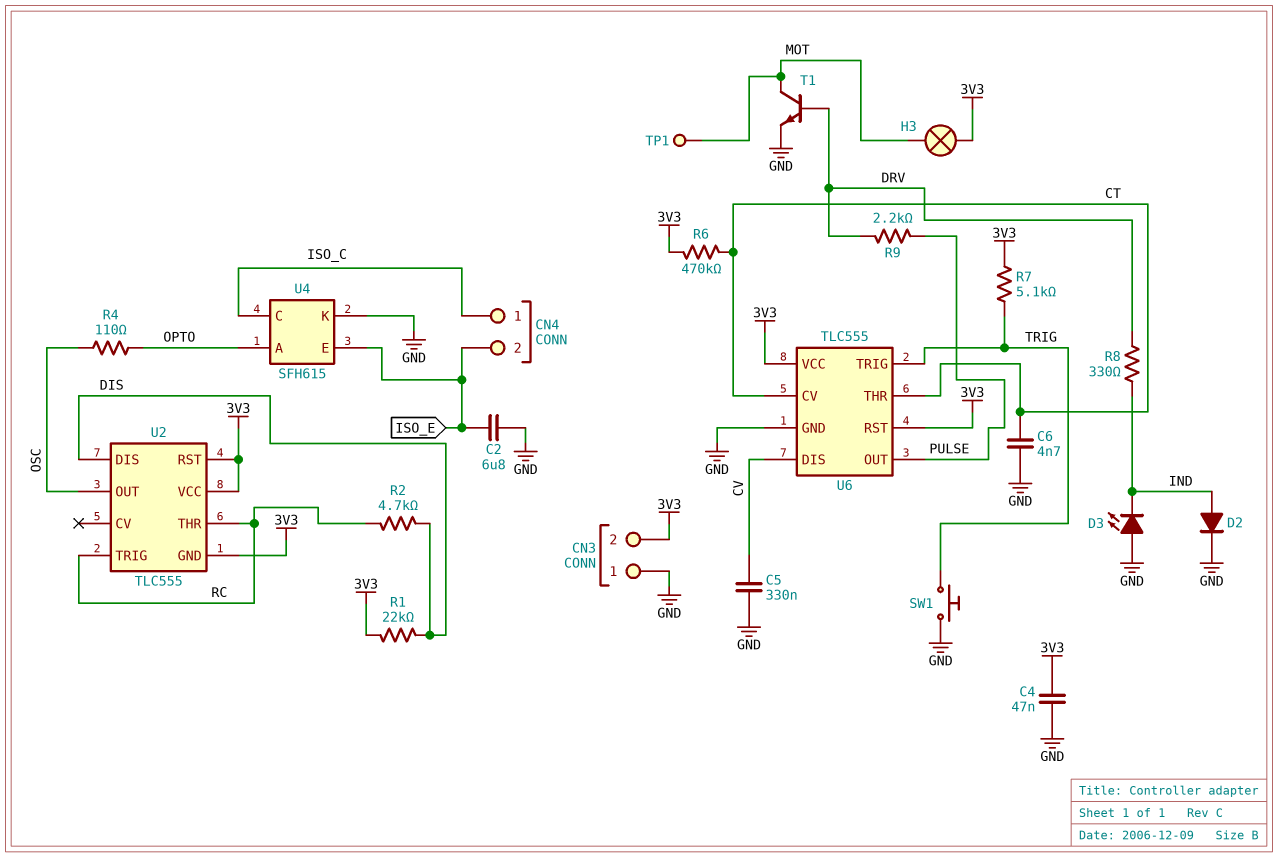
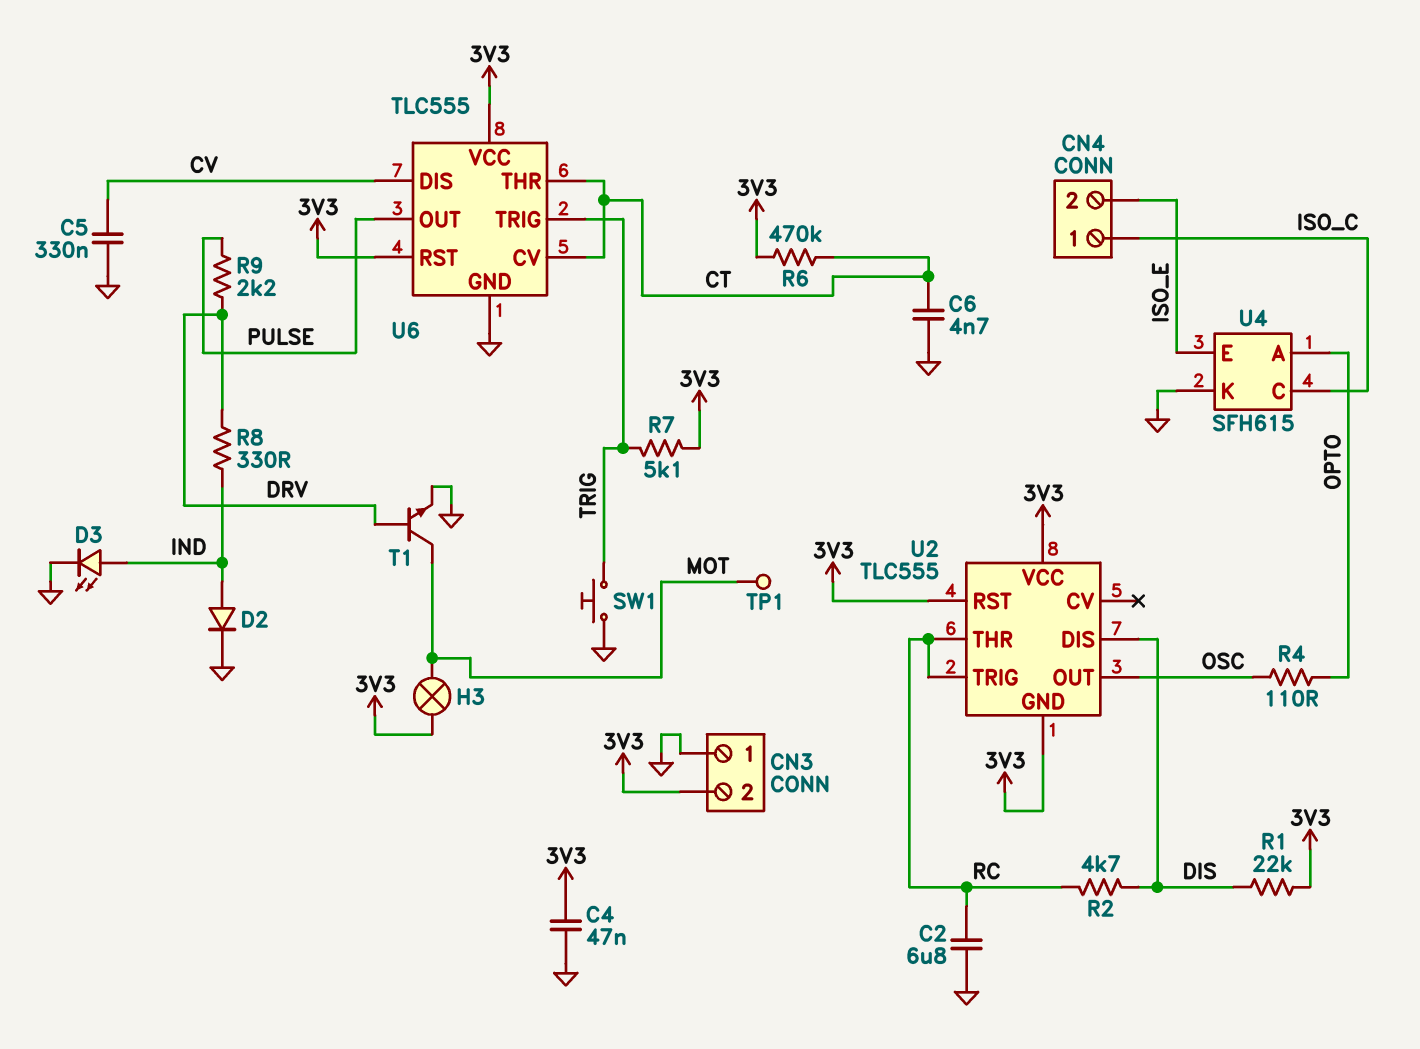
C2: 6.8uF (GND, ISO_E) -> 6.8uF (GND, RC)
D3: LED (A GND, K IND) -> LED (A IND, K GND)

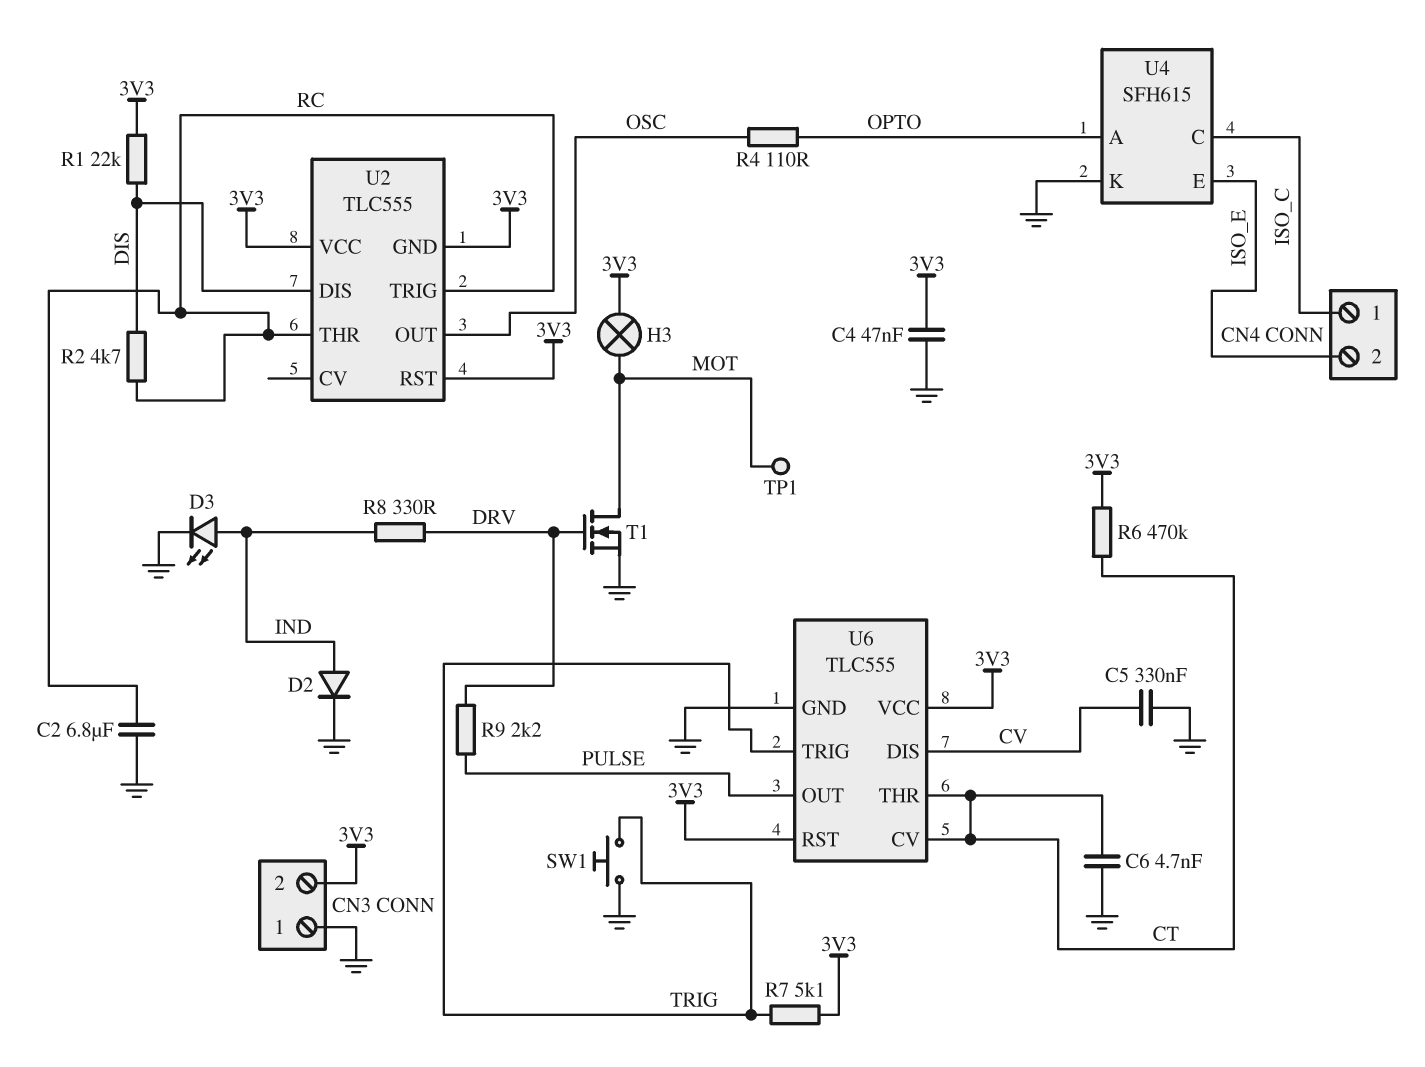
T1: NPN (B DRV, C MOT, E GND) -> NMOS (G DRV, D MOT, S GND)

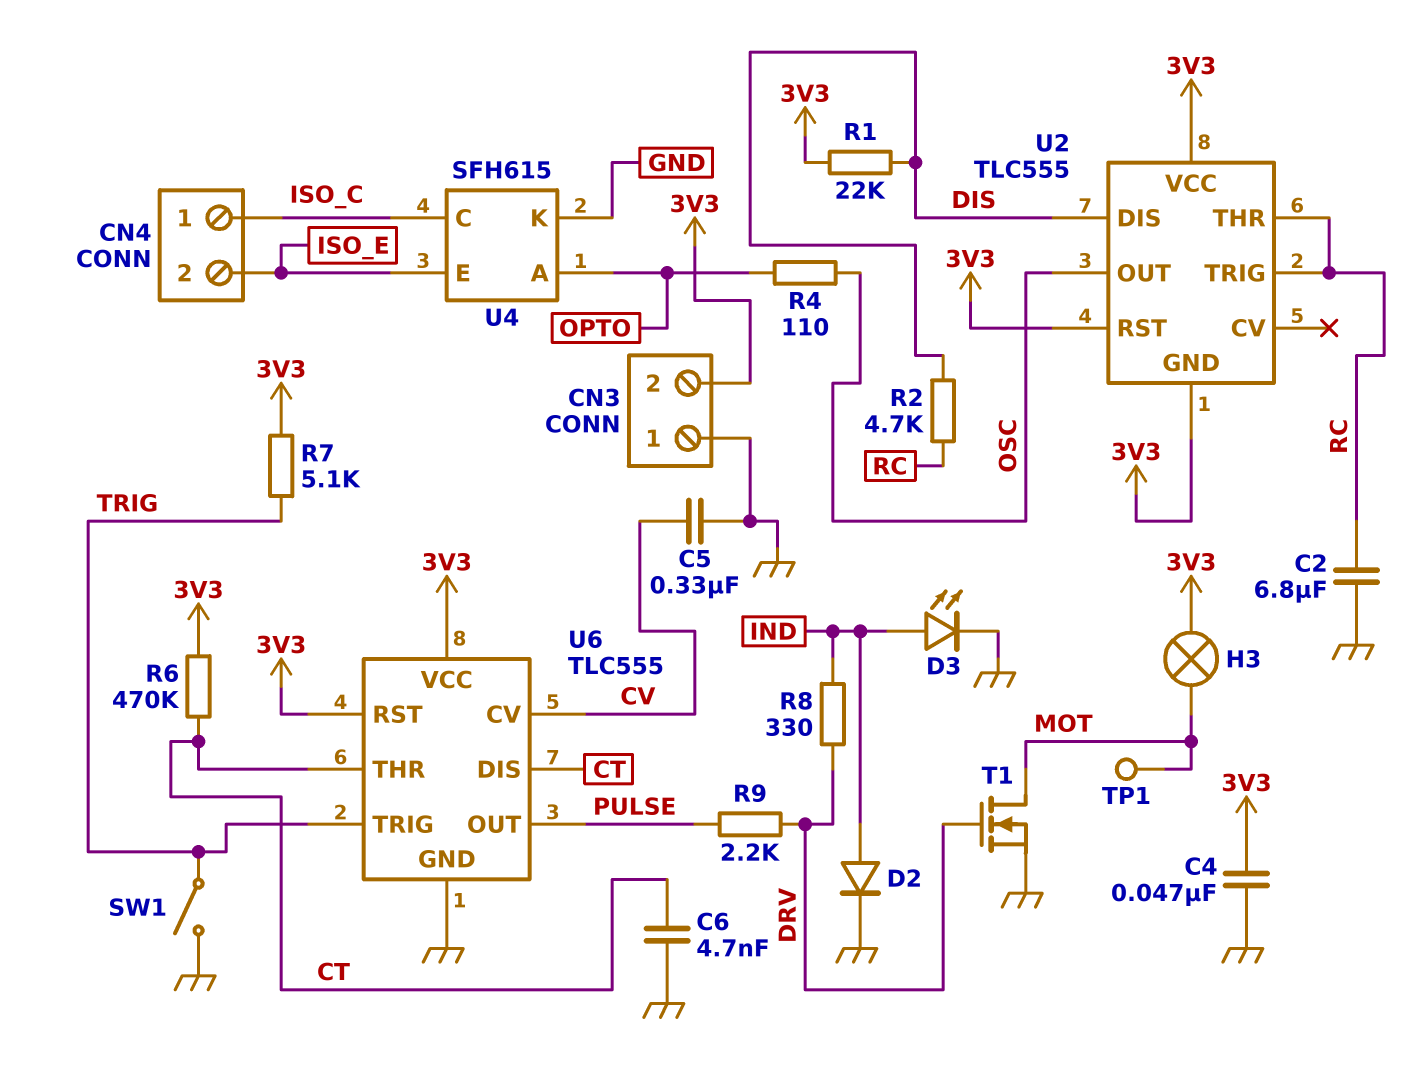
SW1: button (GND, TRIG) -> switch (GND, TRIG)
U6 pin CV: CT -> CV
U6 pin DIS: CV -> CT

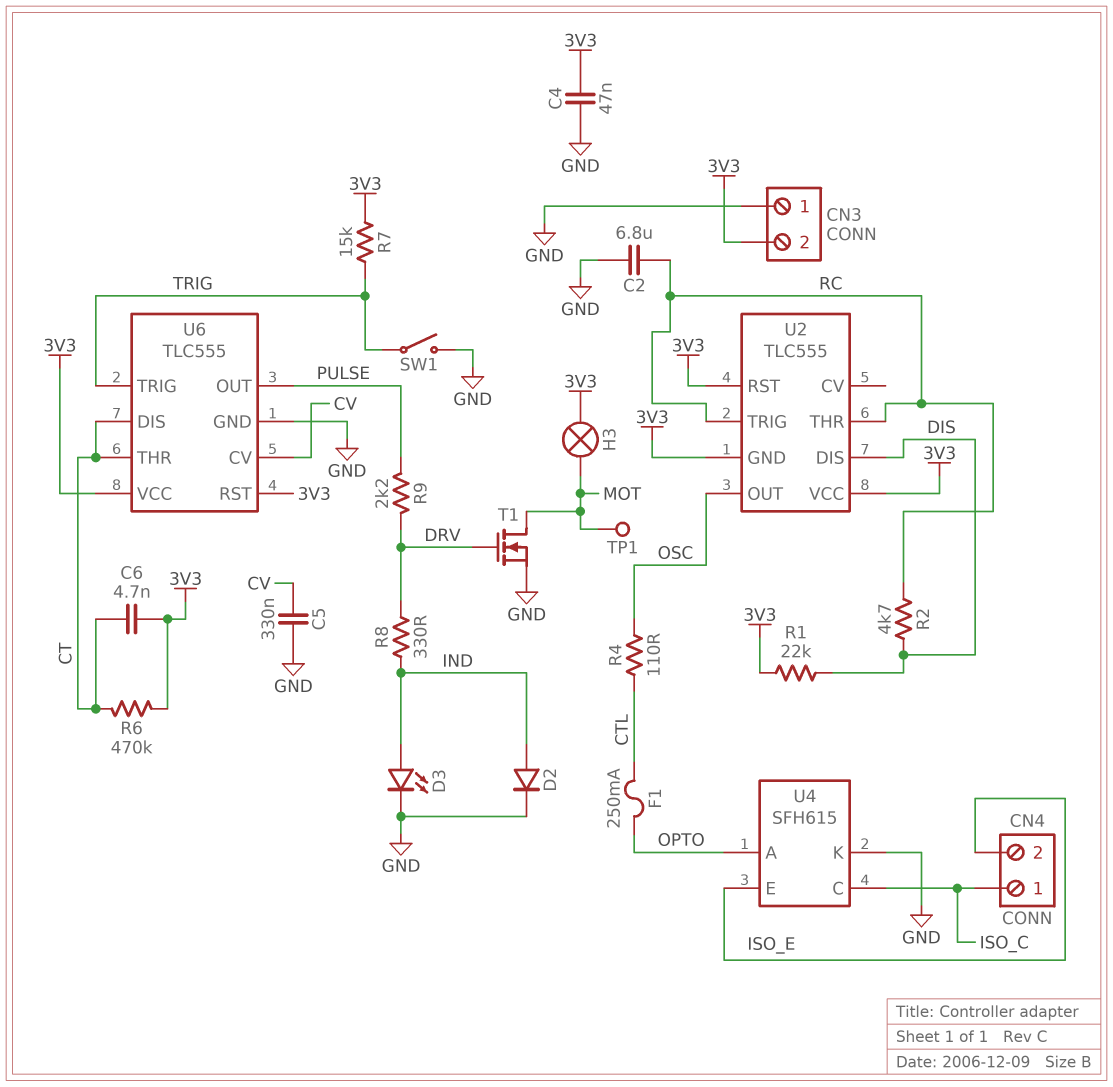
C6: 4.7nF (CT, GND) -> 4.7nF (3V3, CT)
F1: none -> 250mA (CTL, OPTO)
R4: 110 (OPTO, OSC) -> 110 (CTL, OSC)
R7: 5.1k (3V3, TRIG) -> 15k (3V3, TRIG)

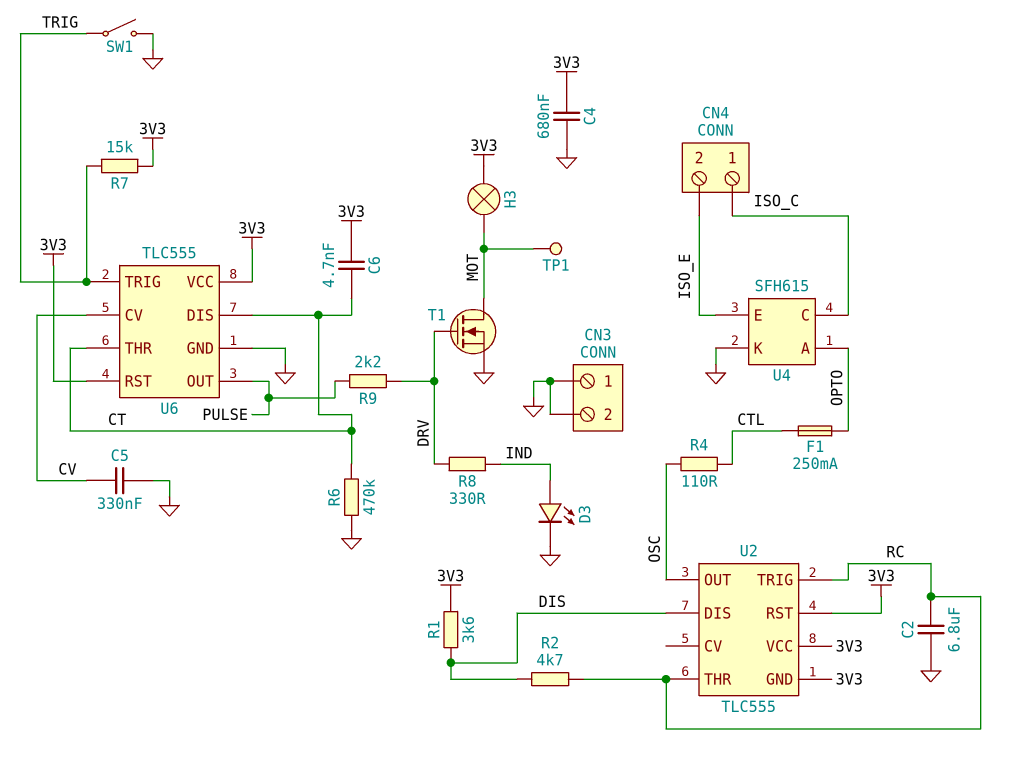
C4: 47nF (3V3, GND) -> 680nF (3V3, GND)
CN3 pin 2: 3V3 -> GND
D2: diode (A IND, K GND) -> none
R1: 22k (3V3, DIS) -> 3.6k (3V3, DIS)
R6: 470k (3V3, CT) -> 470k (CT, GND)

